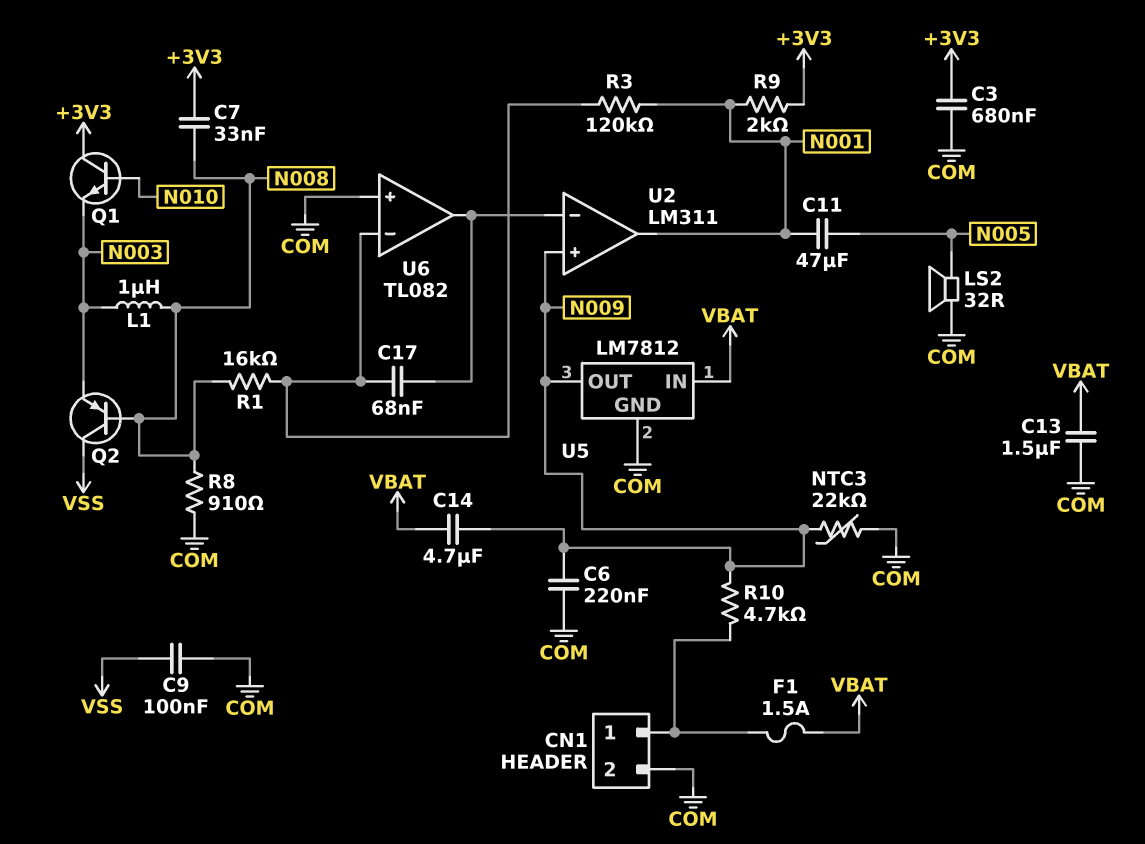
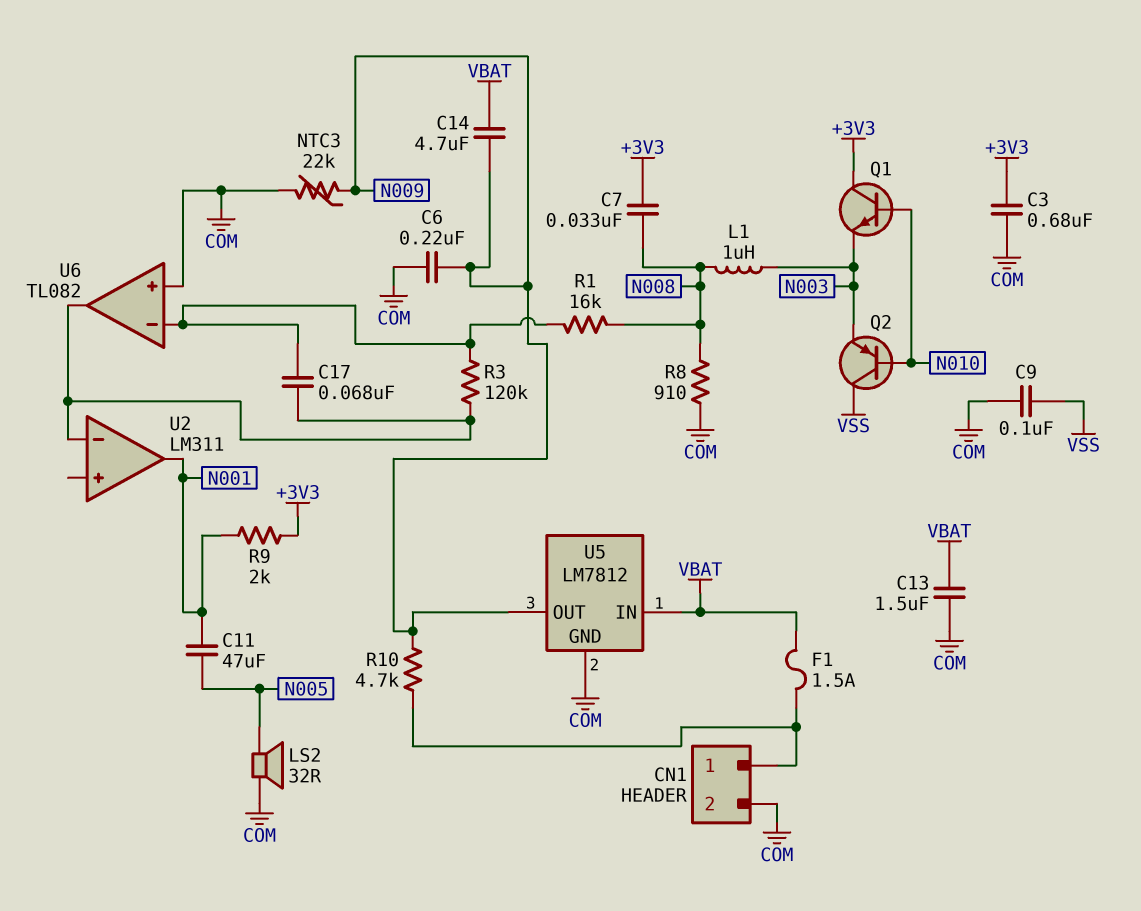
Q2: PNP (B N008, C VSS, E N003) -> PNP (B N010, C VSS, E N003)
R3: 120k (N001, U6/in-) -> 120k (U2/in-, U6/in-)
U2 pin in+: N009 -> none

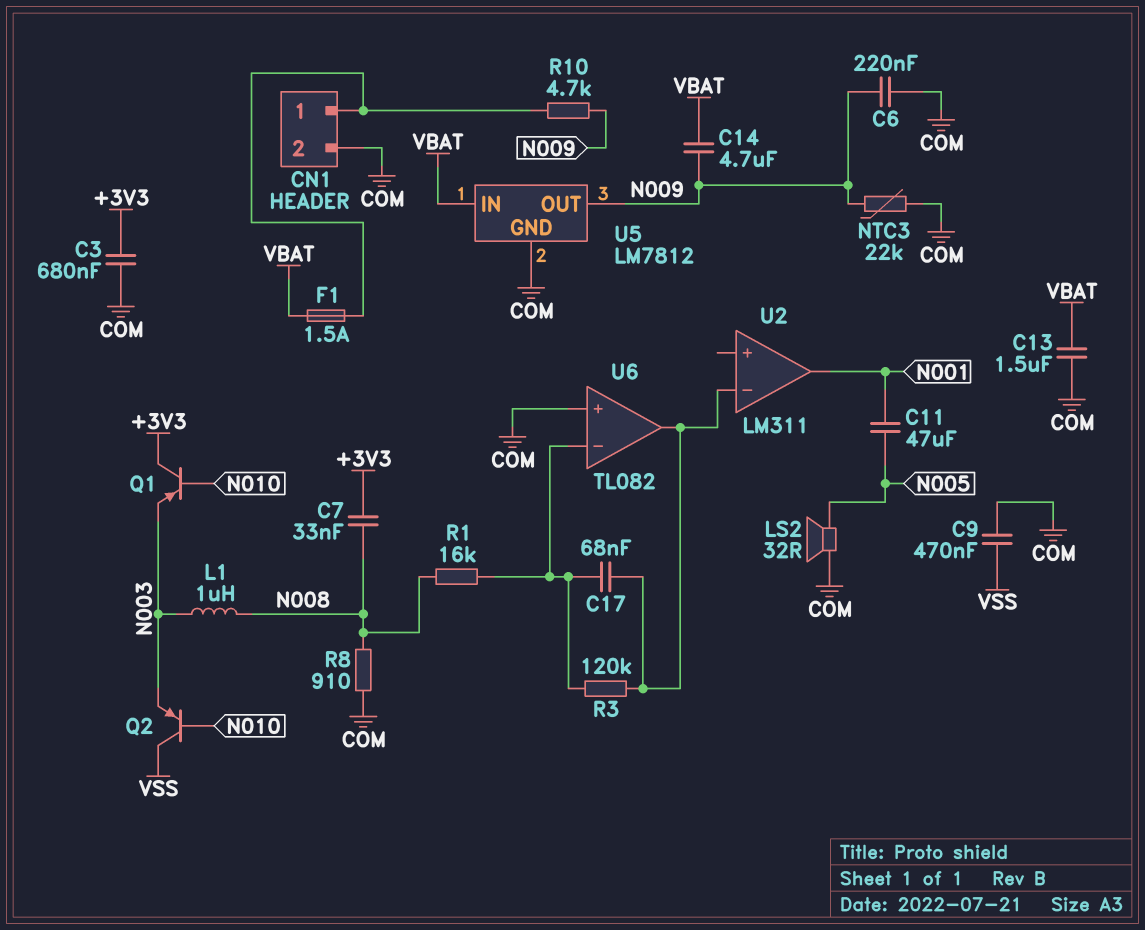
C9: 100nF (COM, VSS) -> 470nF (COM, VSS)
Q1: NPN (B N010, C +3V3, E N003) -> PNP (B N010, C +3V3, E N003)
R9: 2k (+3V3, N001) -> none

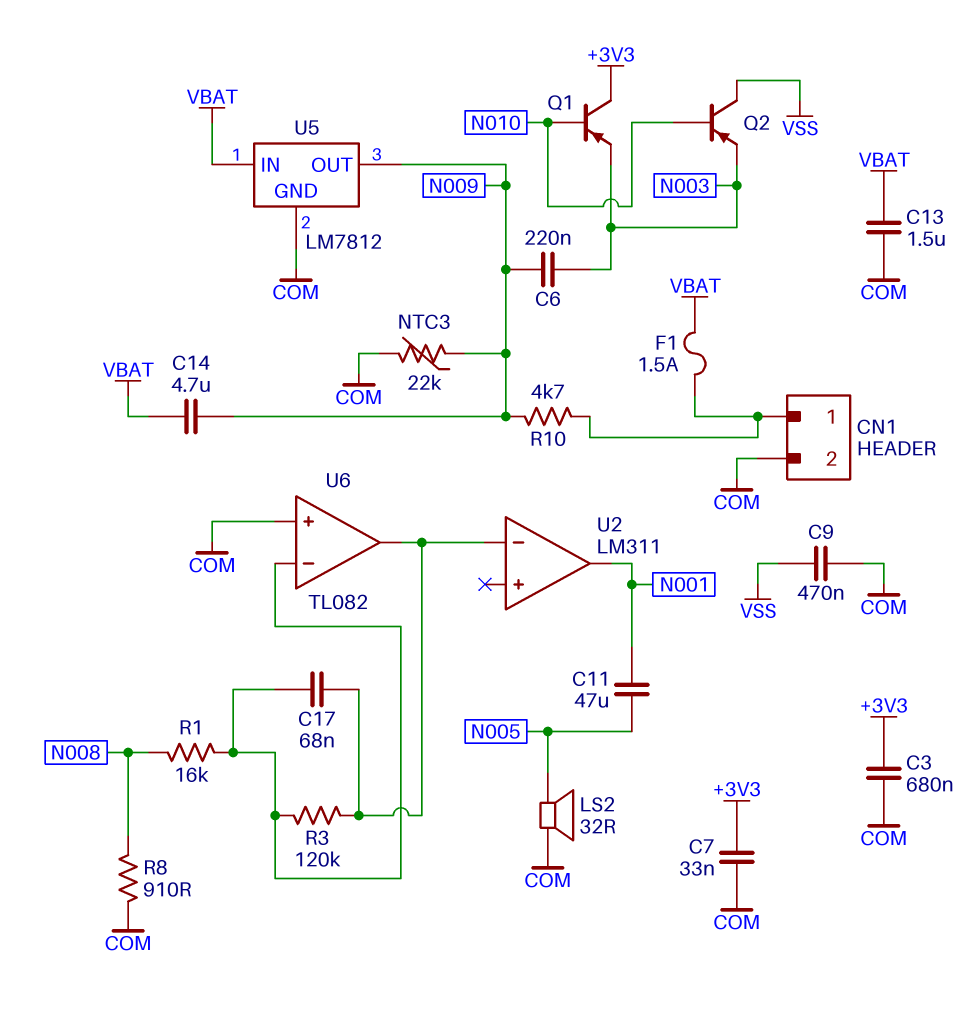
C6: 220nF (COM, N009) -> 220nF (N003, N009)
C7: 33nF (+3V3, N008) -> 33nF (+3V3, COM)
L1: 1uH (N003, N008) -> none

